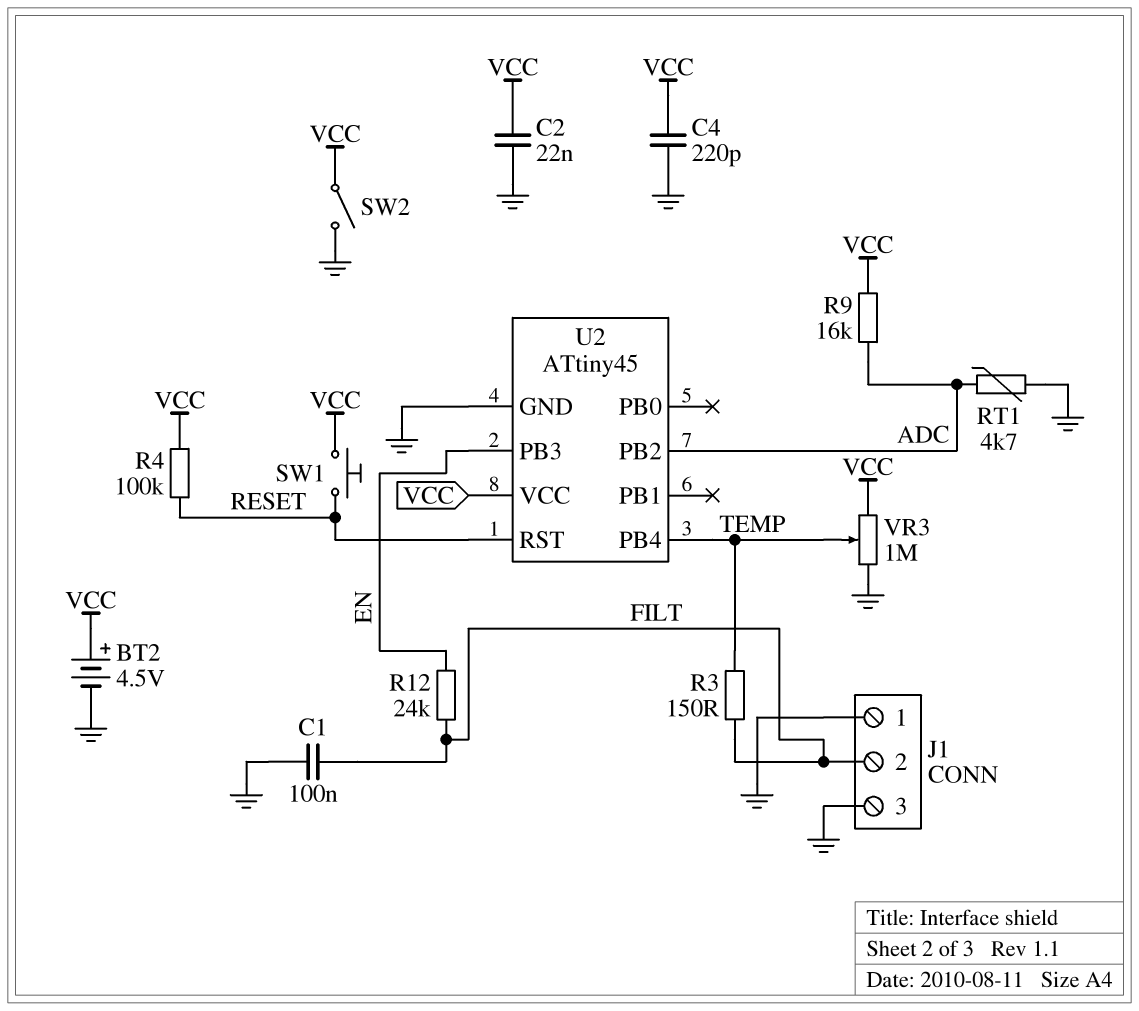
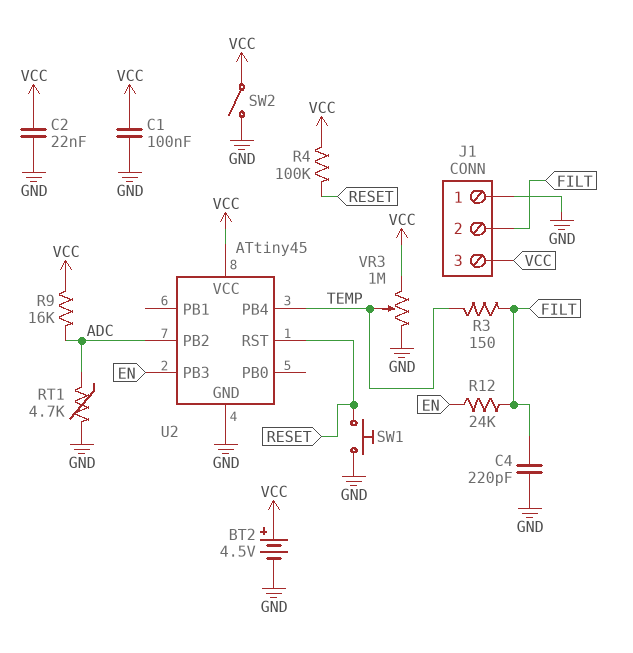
C1: 100nF (FILT, GND) -> 100nF (GND, VCC)
C4: 220pF (GND, VCC) -> 220pF (FILT, GND)
J1 pin 3: GND -> VCC
SW1: button (RESET, VCC) -> button (GND, RESET)

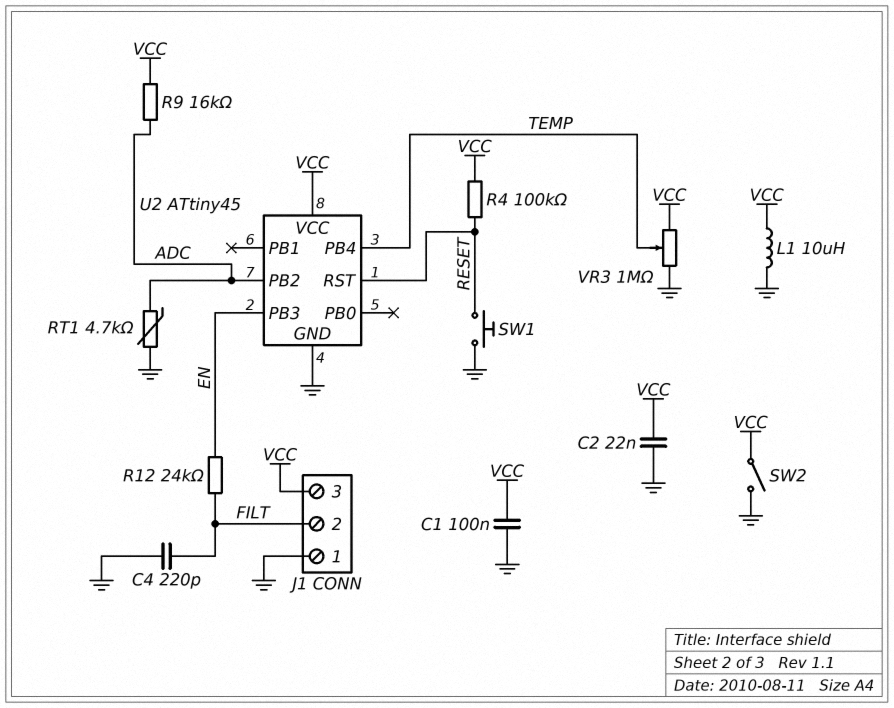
BT2: 4.5V (plus VCC, minus GND) -> none
L1: none -> 10uH (GND, VCC)
R3: 150 (FILT, TEMP) -> none

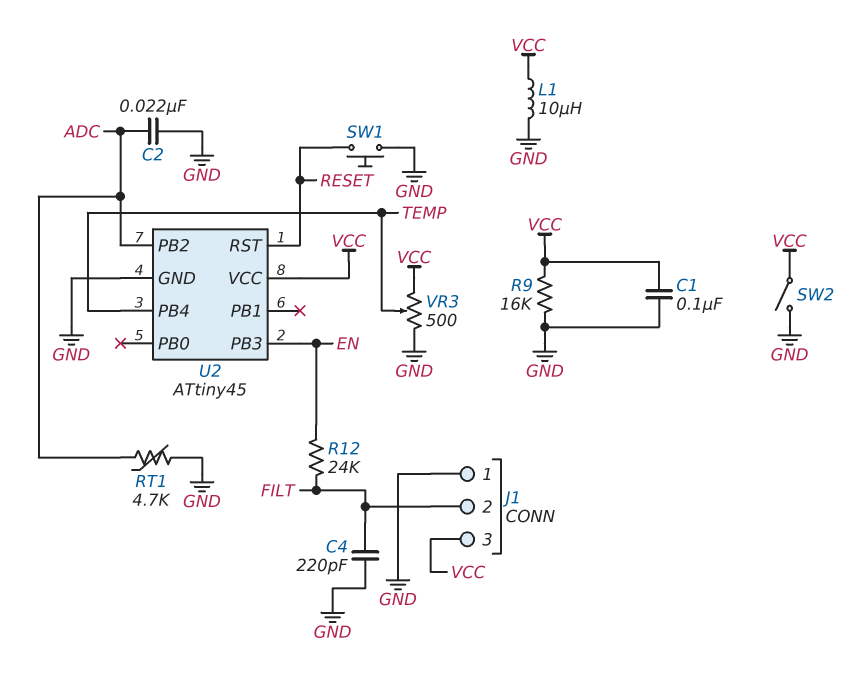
C2: 22nF (GND, VCC) -> 22nF (ADC, GND)
R4: 100k (RESET, VCC) -> none
R9: 16k (ADC, VCC) -> 16k (GND, VCC)
VR3: 1M (GND, VCC, wiper TEMP) -> 500 (GND, VCC, wiper TEMP)

